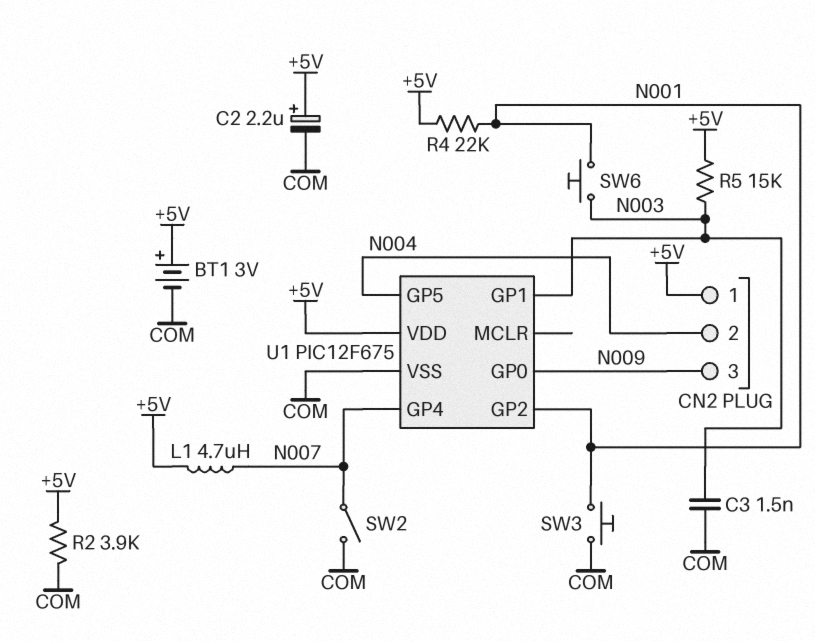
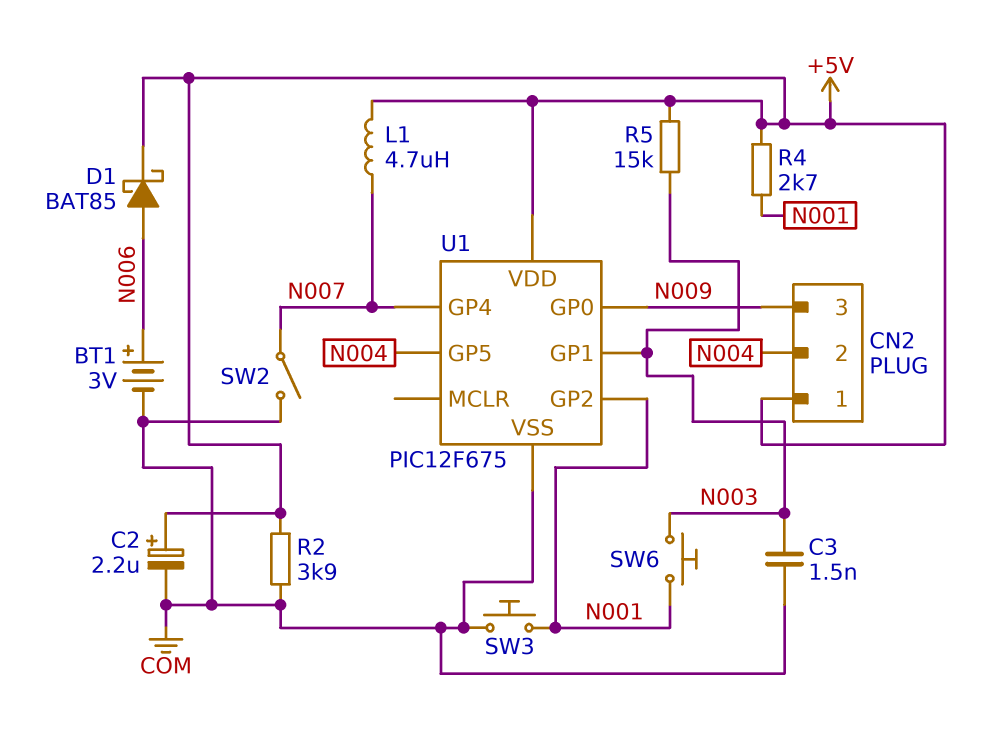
BT1: 3V (plus +5V, minus COM) -> 3V (plus N006, minus COM)
D1: none -> schottky BAT85 (A N006, K +5V)
R4: 22k (+5V, N001) -> 2.7k (+5V, N001)

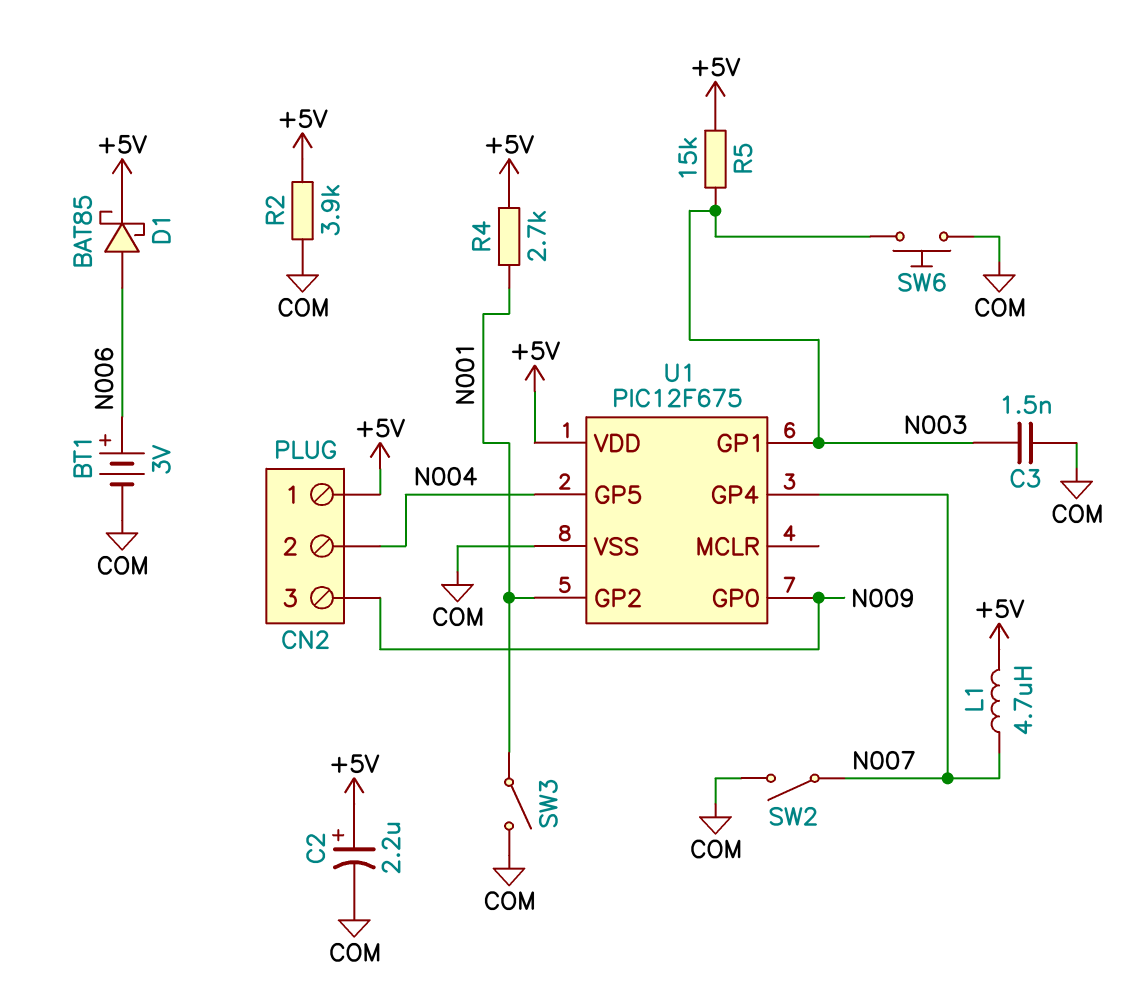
SW3: button (COM, N001) -> switch (COM, N001)
SW6: button (N001, N003) -> button (COM, N003)

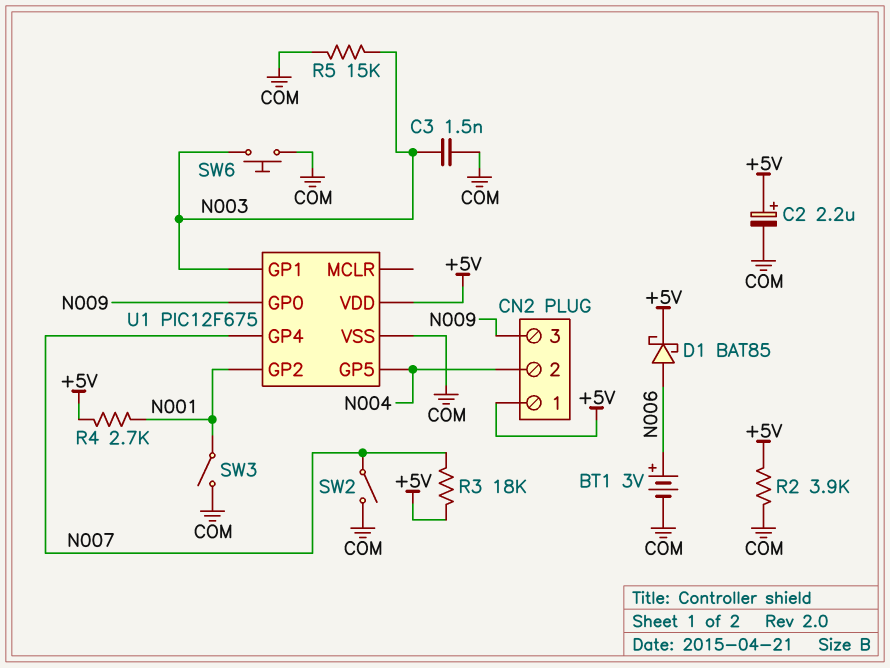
L1: 4.7uH (+5V, N007) -> none
R3: none -> 18k (+5V, N007)
R5: 15k (+5V, N003) -> 15k (COM, N003)

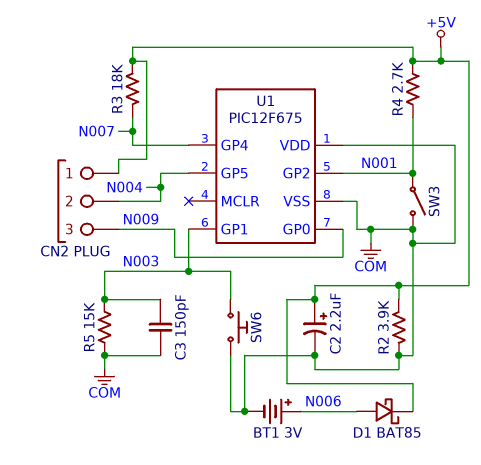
C3: 1.5nF (COM, N003) -> 150pF (COM, N003)
SW2: switch (COM, N007) -> none
U1 pin VDD: +5V -> COM

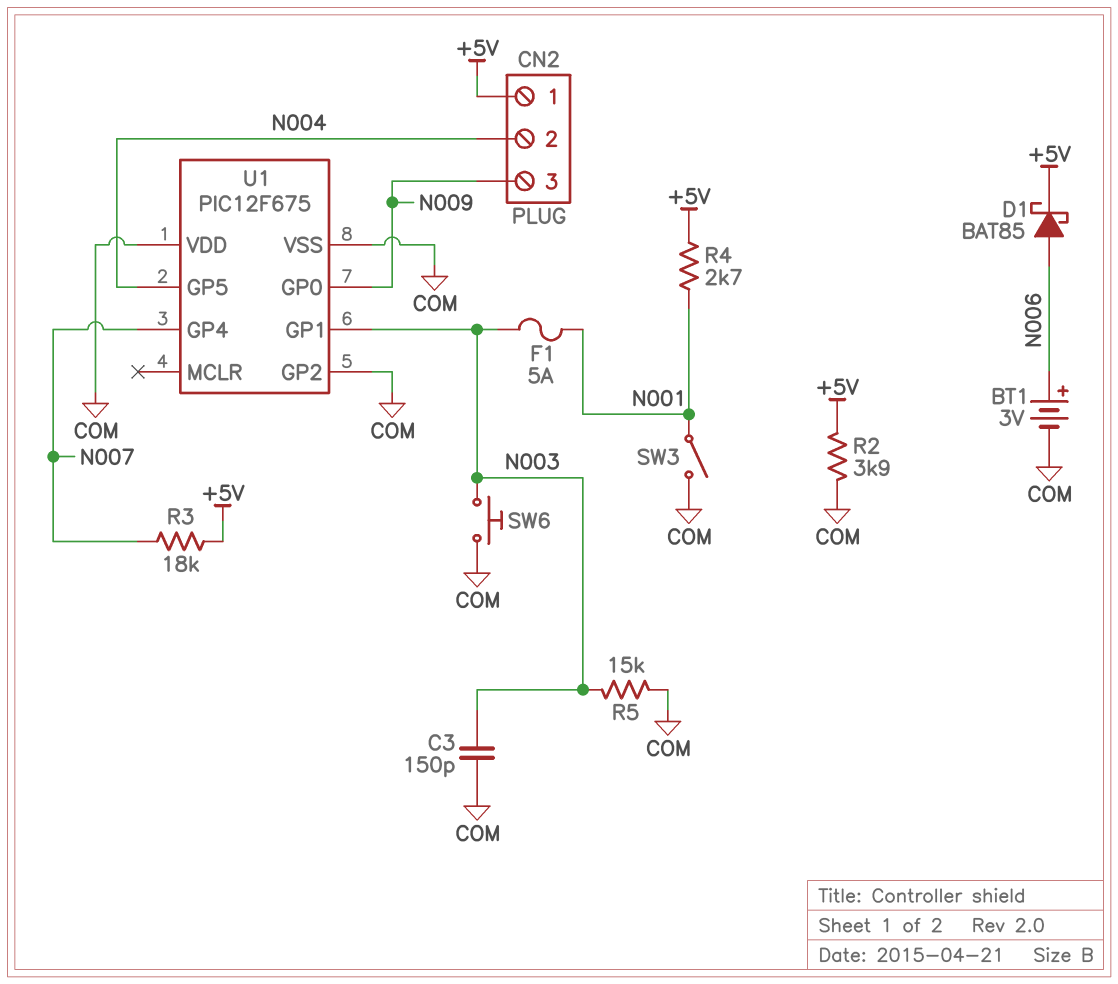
C2: 2.2uF (plus +5V, minus COM) -> none
F1: none -> 5A (N001, N003)
U1 pin GP2: N001 -> COM

